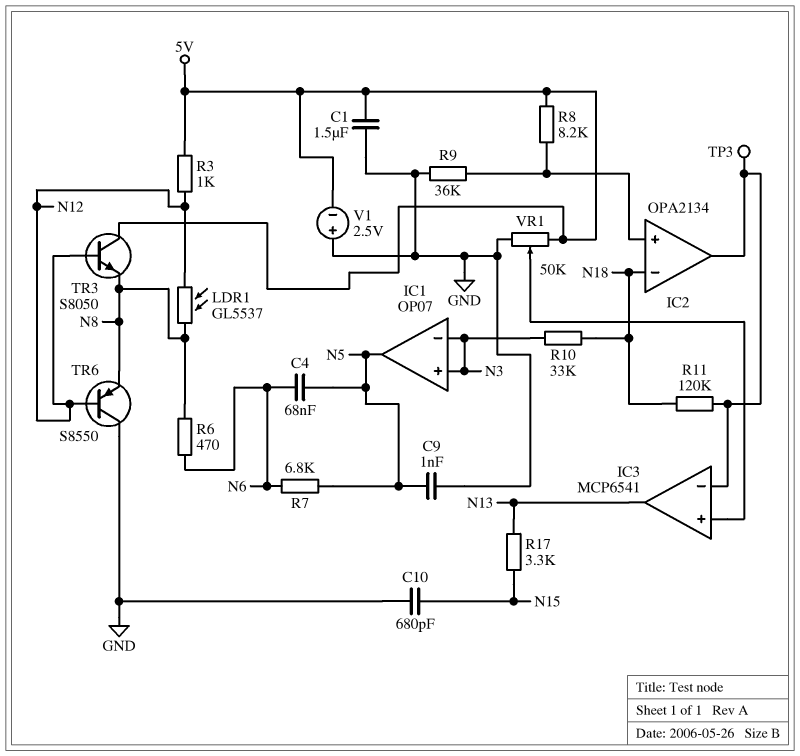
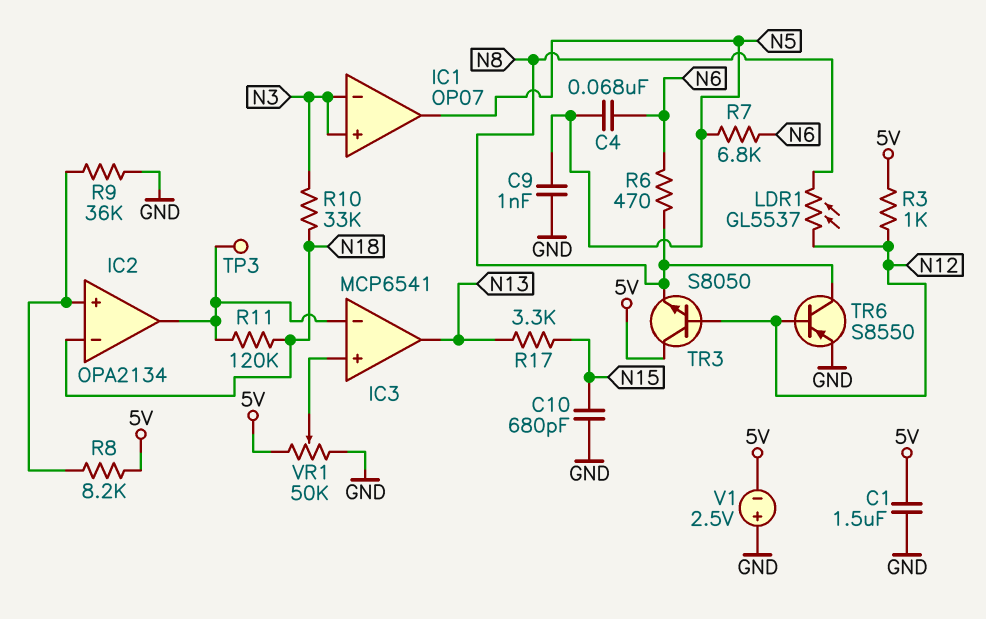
TR6: PNP S8550 (B N12, C GND, E N8) -> PNP S8550 (B N12, C N8, E GND)

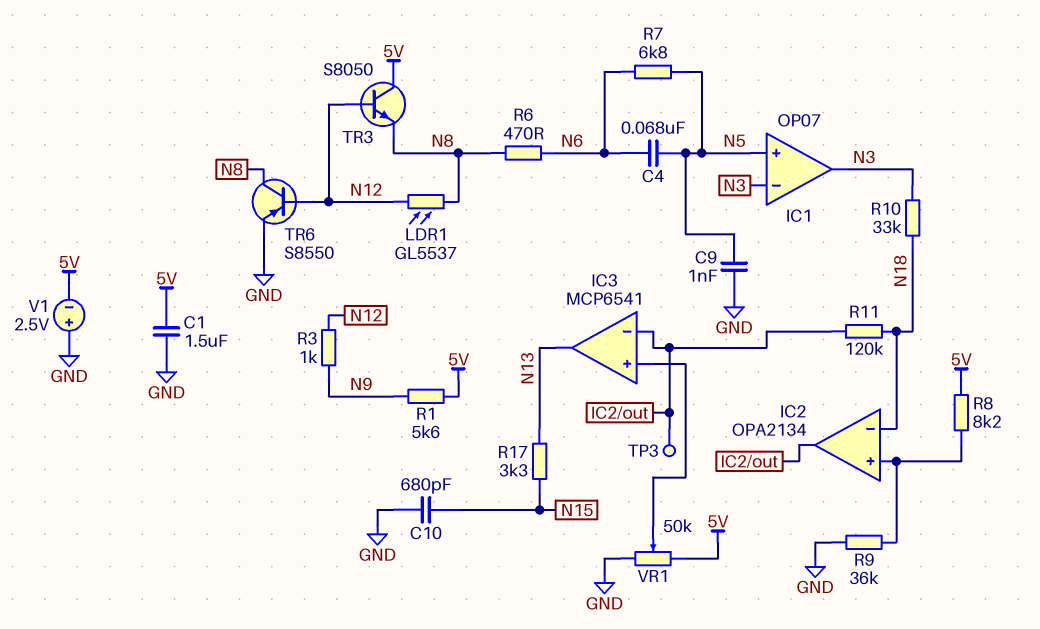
IC1 pin in+: N3 -> N5
IC1 pin out: N5 -> N3
R1: none -> 5.6k (5V, N9)
R3: 1k (5V, N12) -> 1k (N9, N12)

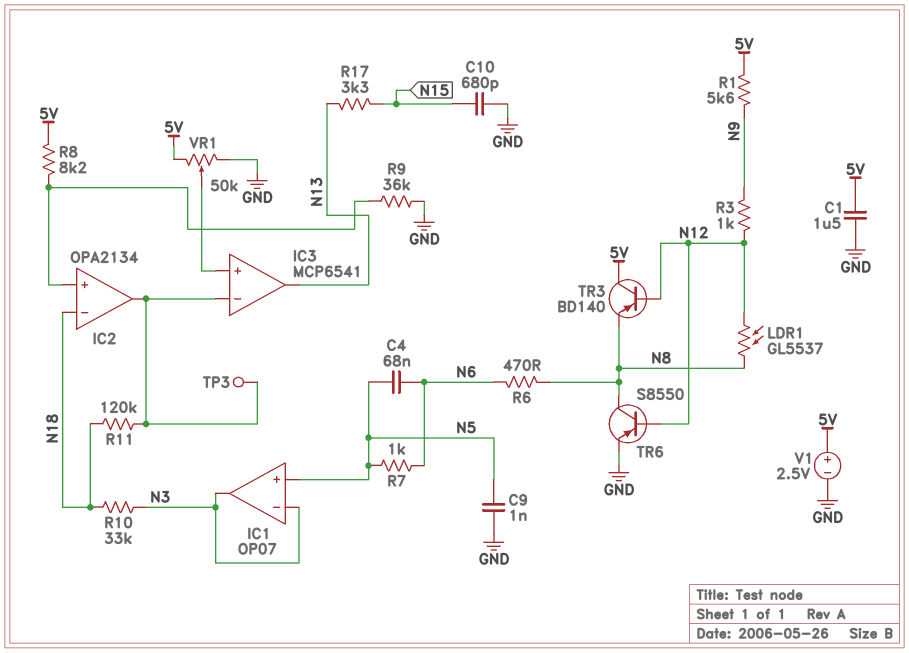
R7: 6.8k (N5, N6) -> 1k (N5, N6)
TR3: NPN S8050 (B N12, C 5V, E N8) -> PNP BD140 (B N12, C 5V, E N8)
V1: 2.5V (plus GND, minus 5V) -> 2.5V (plus 5V, minus GND)

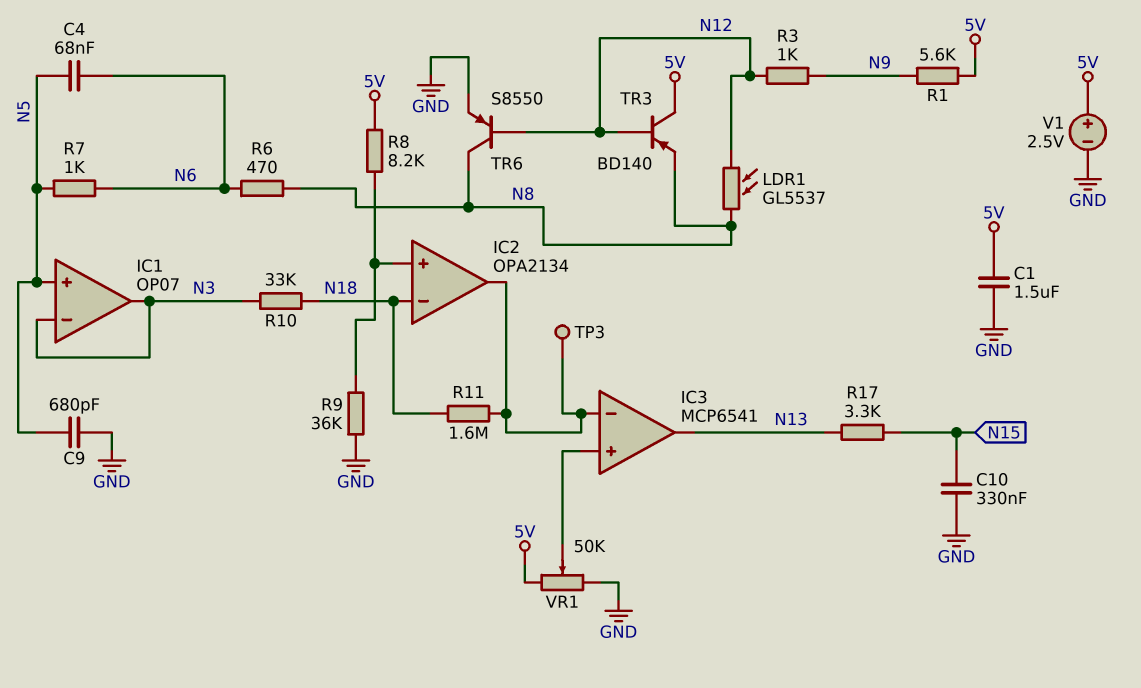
C9: 1nF (GND, N5) -> 680pF (GND, N5)
C10: 680pF (GND, N15) -> 330nF (GND, N15)
R11: 120k (IC2/out, N18) -> 1.6M (IC2/out, N18)

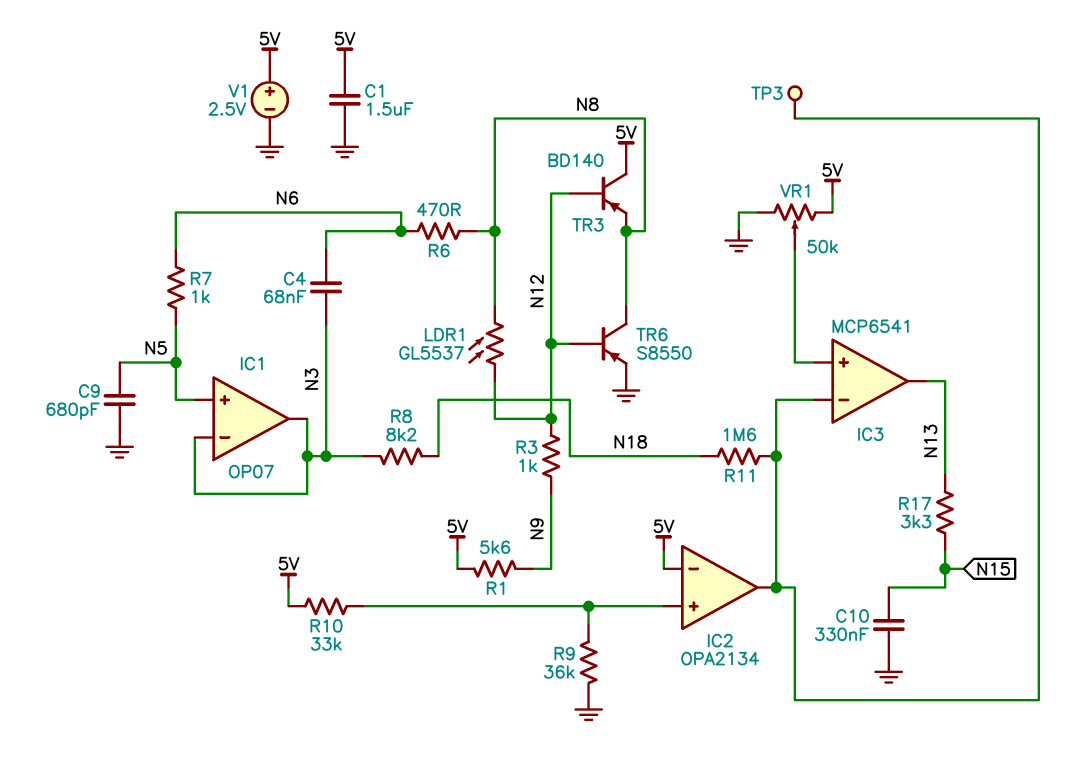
C4: 68nF (N5, N6) -> 68nF (N3, N6)
IC2 pin in-: N18 -> 5V
R8: 8.2k (5V, IC2/in+) -> 8.2k (N3, N18)
R10: 33k (N3, N18) -> 33k (5V, IC2/in+)

